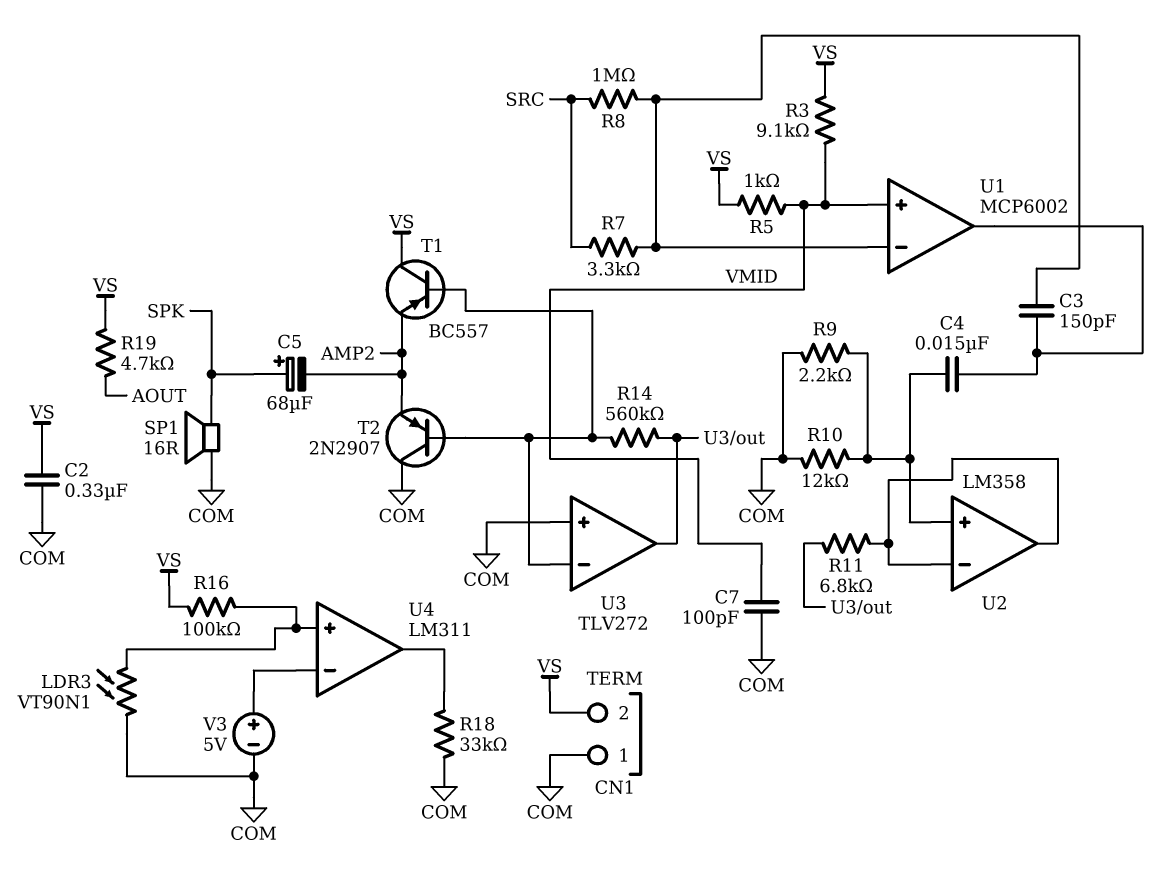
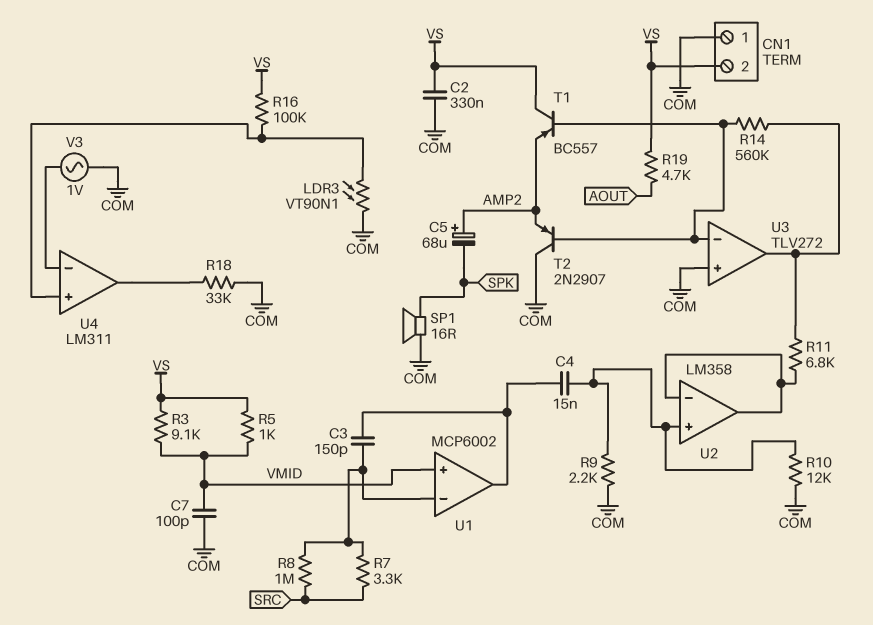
C5: 68uF (plus SPK, minus AMP2) -> 68uF (plus AMP2, minus SPK)
V3: 5V (plus U4/in-, minus COM) -> AC 1V (COM, U4/in-)

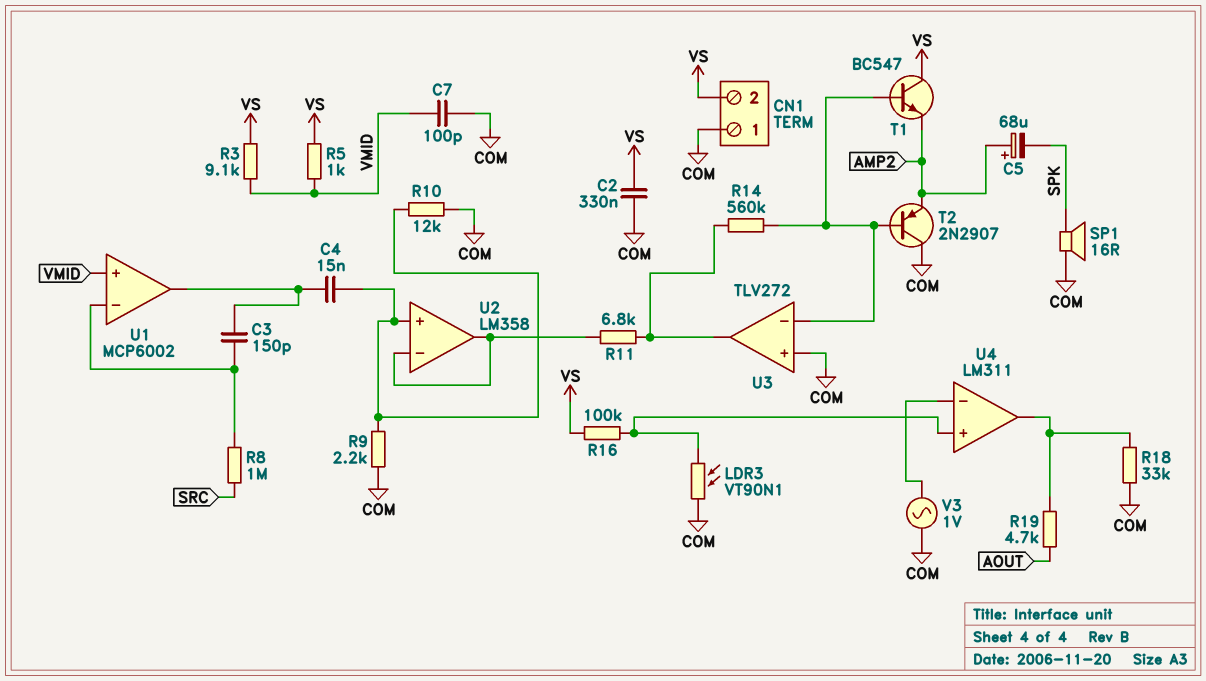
R7: 3.3k (SRC, U1/in-) -> none
R19: 4.7k (AOUT, VS) -> 4.7k (AOUT, U4/out)
T1: PNP BC557 (B U3/in-, C VS, E AMP2) -> NPN BC547 (B U3/in-, C VS, E AMP2)

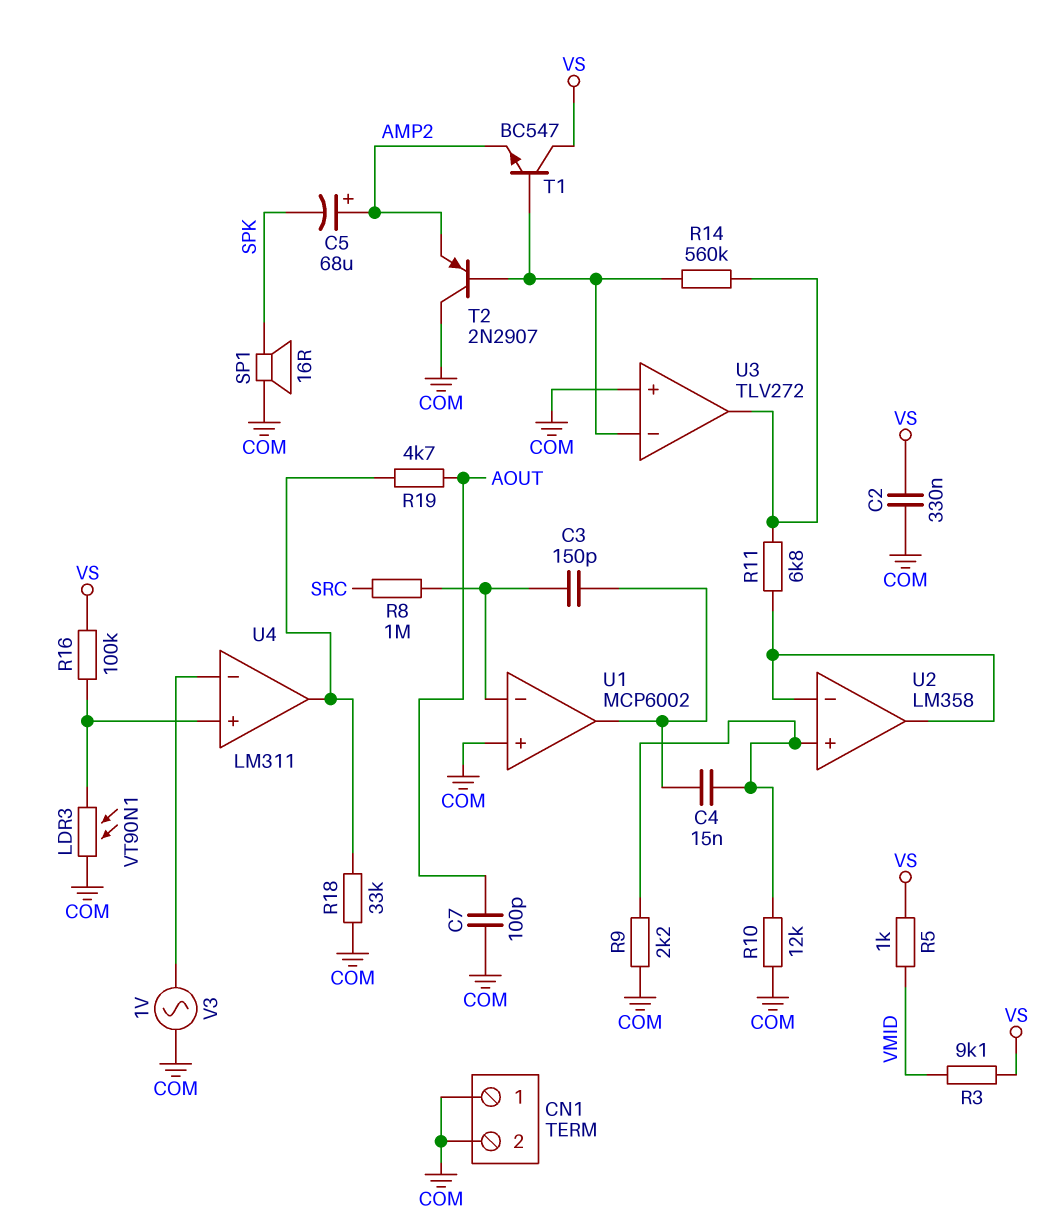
C7: 100pF (COM, VMID) -> 100pF (AOUT, COM)
CN1 pin 2: VS -> COM
U1 pin in+: VMID -> COM

